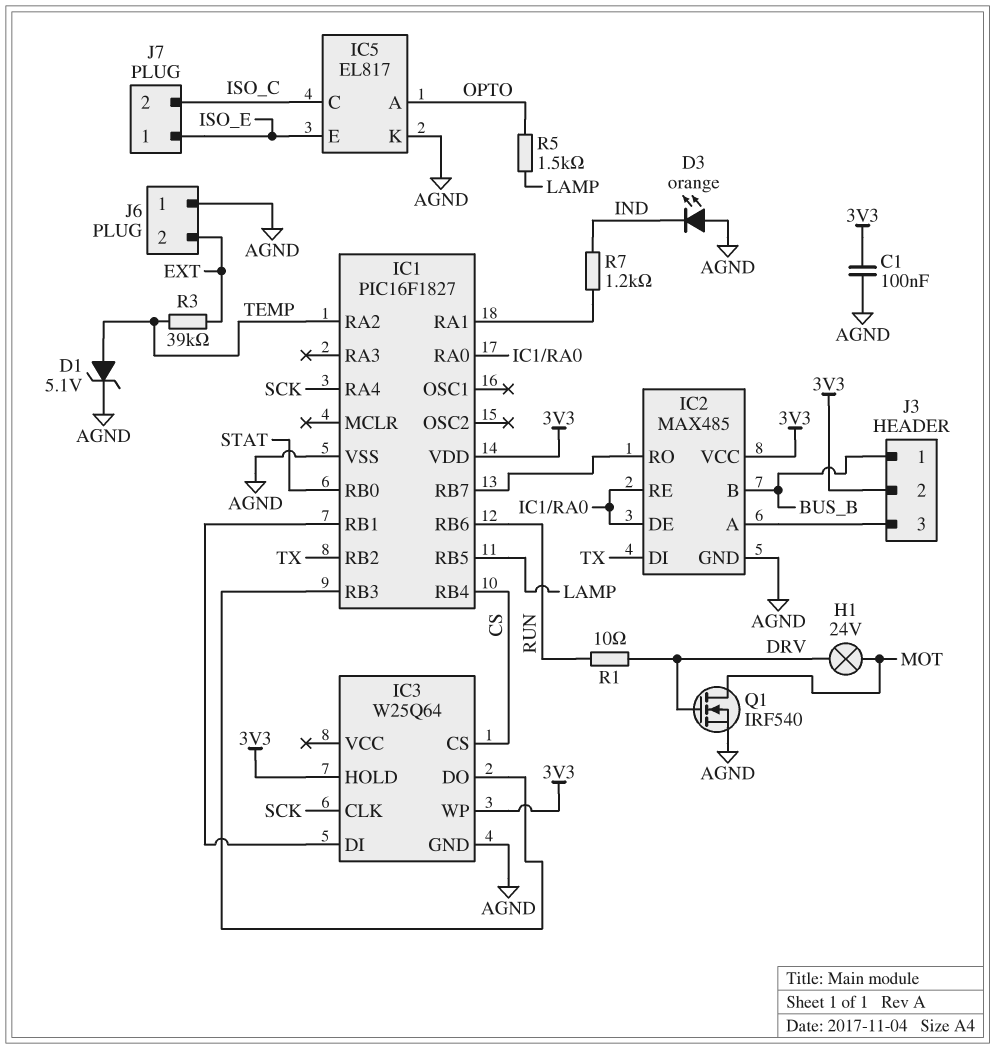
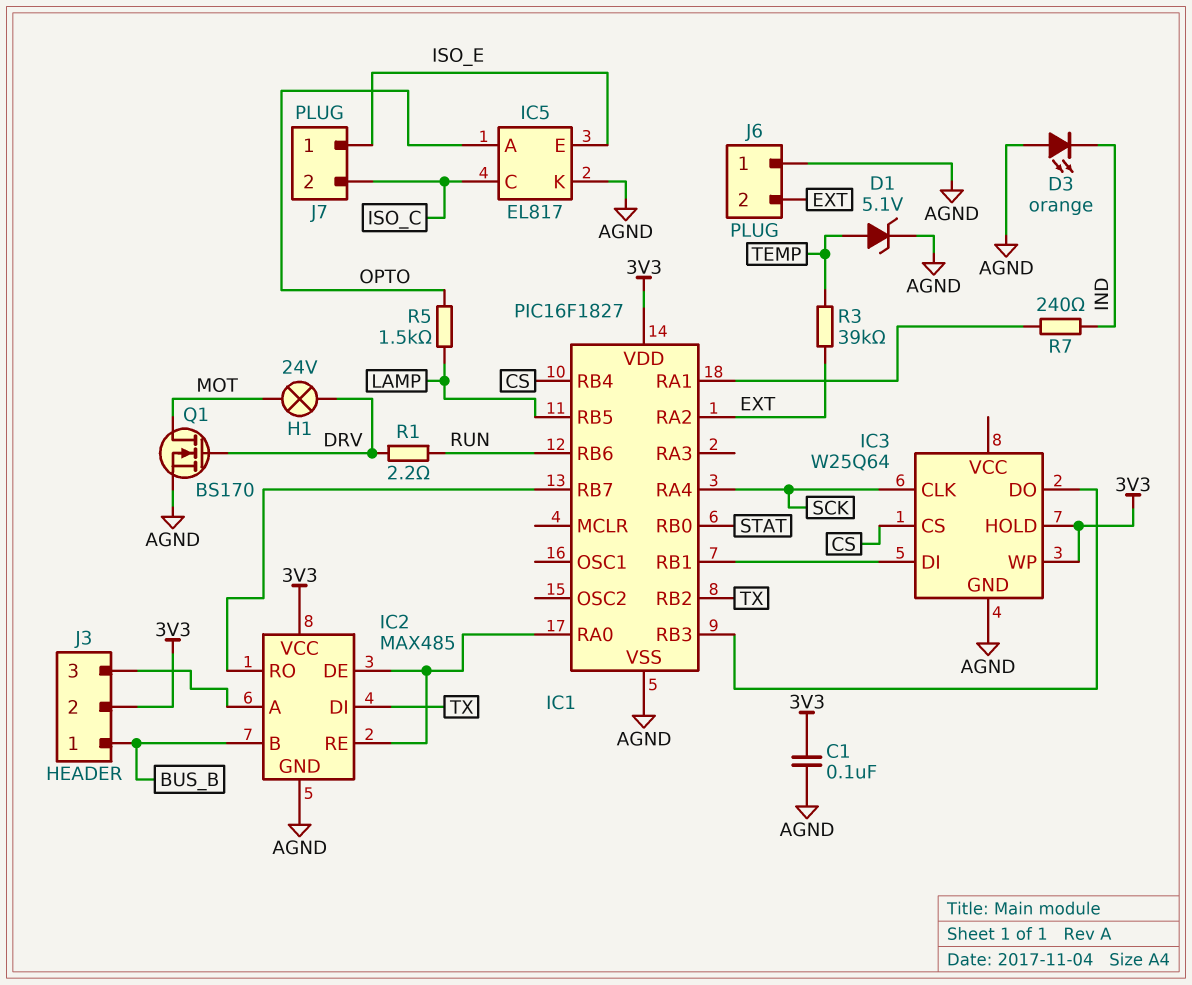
IC1 pin RA2: TEMP -> EXT
Q1: NMOS IRF540 (G DRV, D MOT, S AGND) -> NMOS BS170 (G DRV, D MOT, S AGND)
R1: 10 (DRV, RUN) -> 2.2 (DRV, RUN)
R7: 1.2k (IC1/RA1, IND) -> 240 (IC1/RA1, IND)

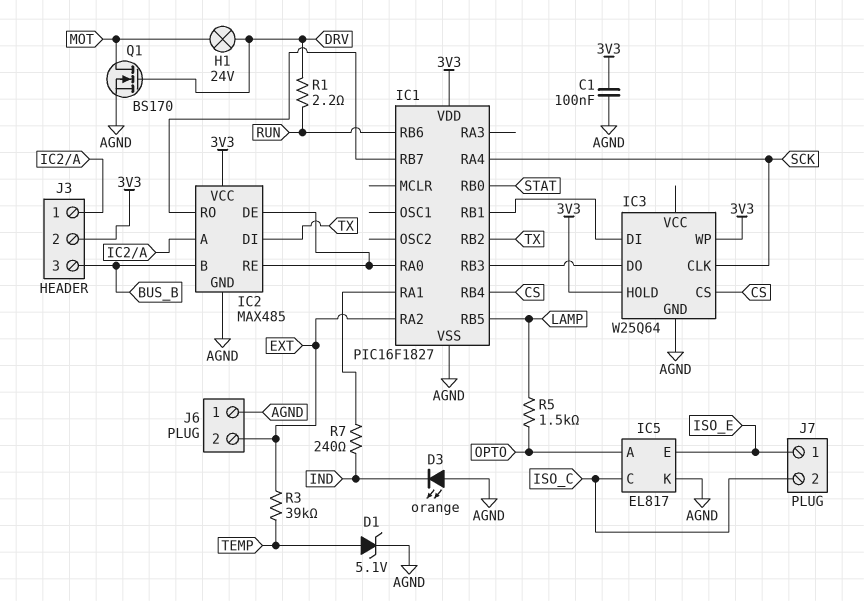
J3 pin 1: BUS_B -> IC2/A
J3 pin 3: IC2/A -> BUS_B

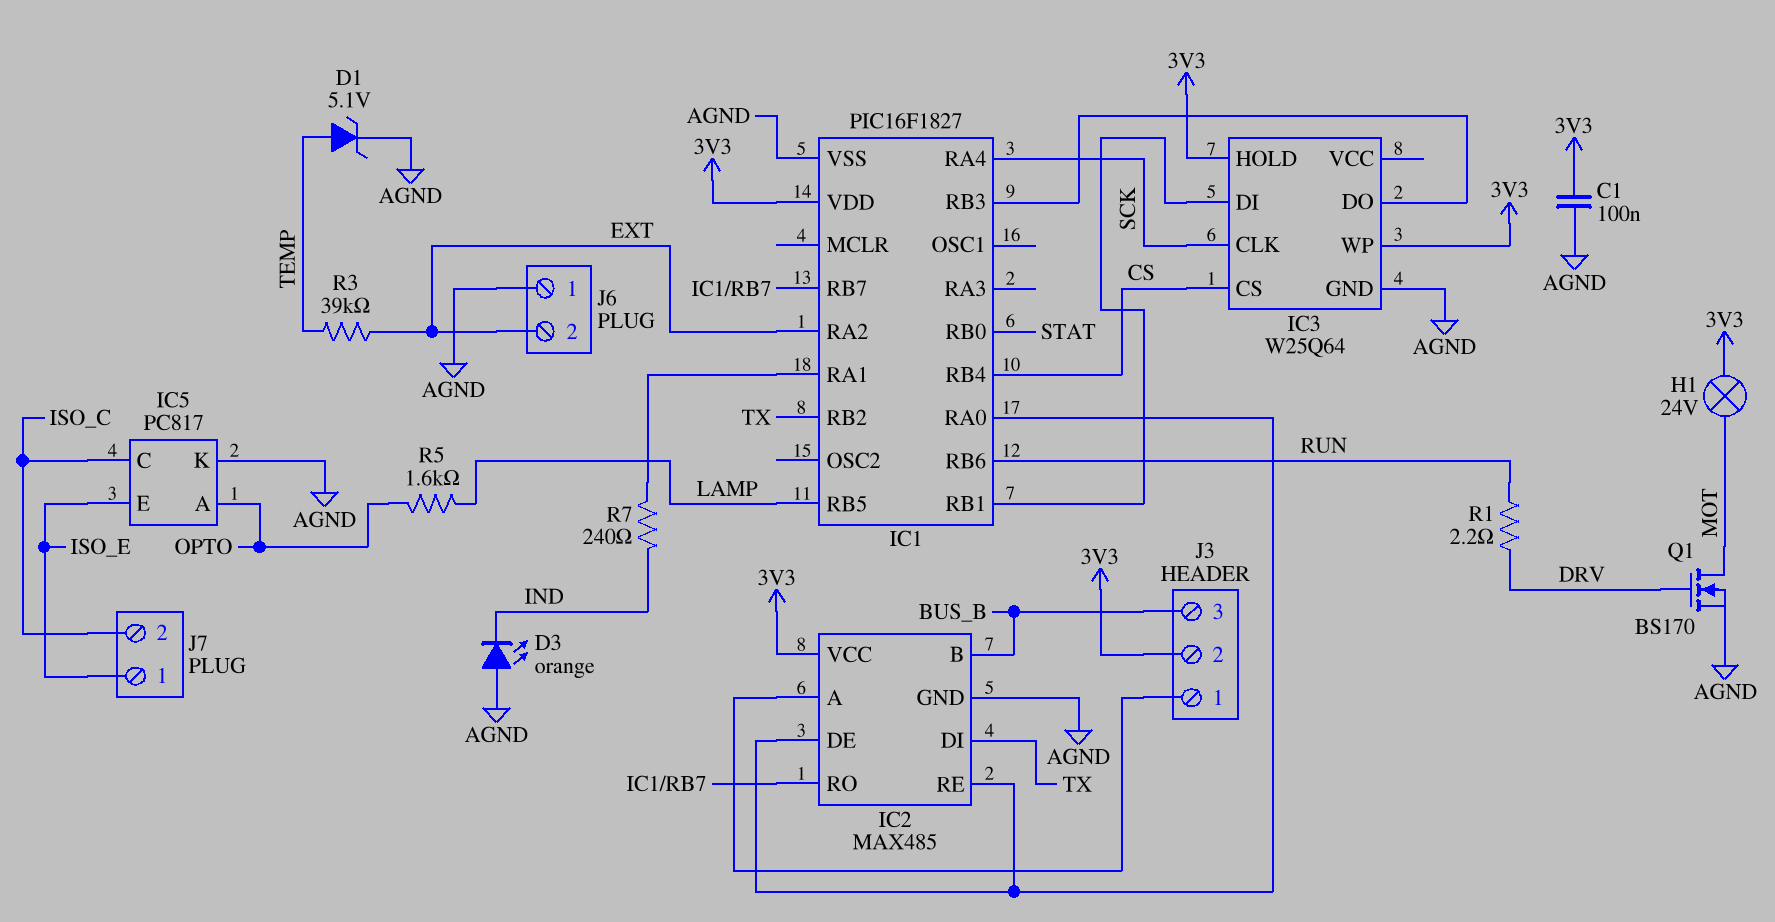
H1: lamp 24V (DRV, MOT) -> lamp 24V (3V3, MOT)
IC5: EL817 -> PC817
R5: 1.5k (LAMP, OPTO) -> 1.6k (LAMP, OPTO)

